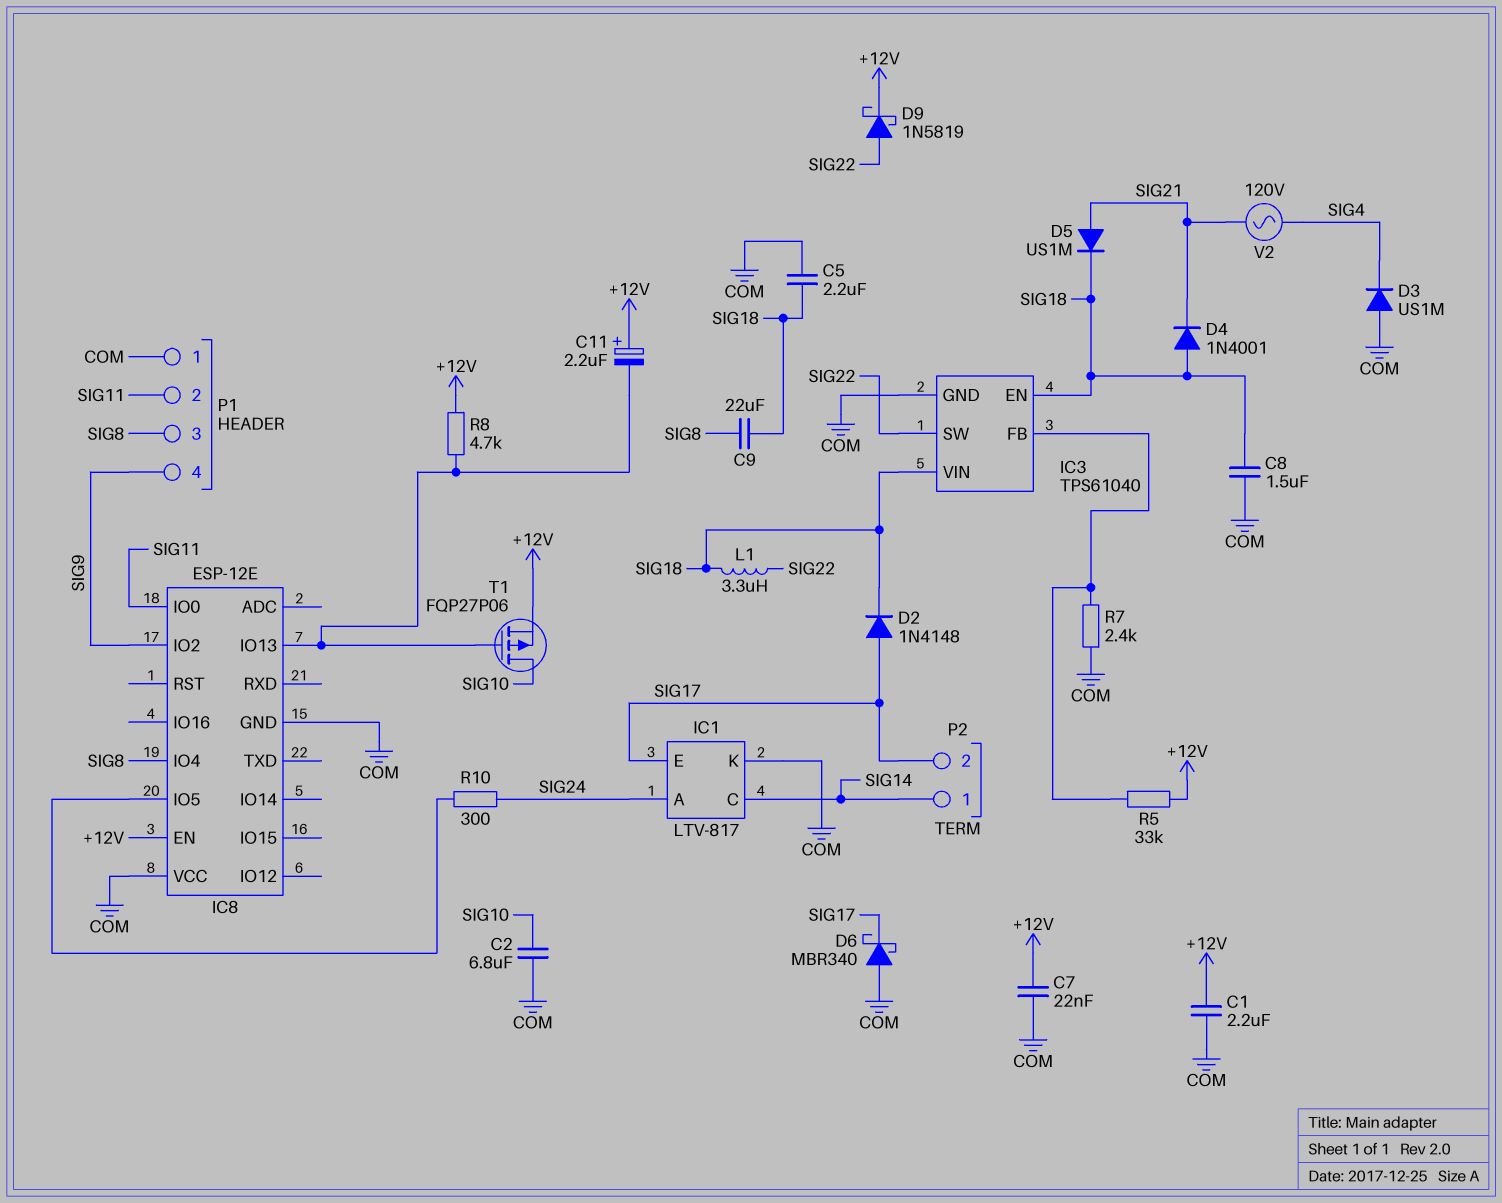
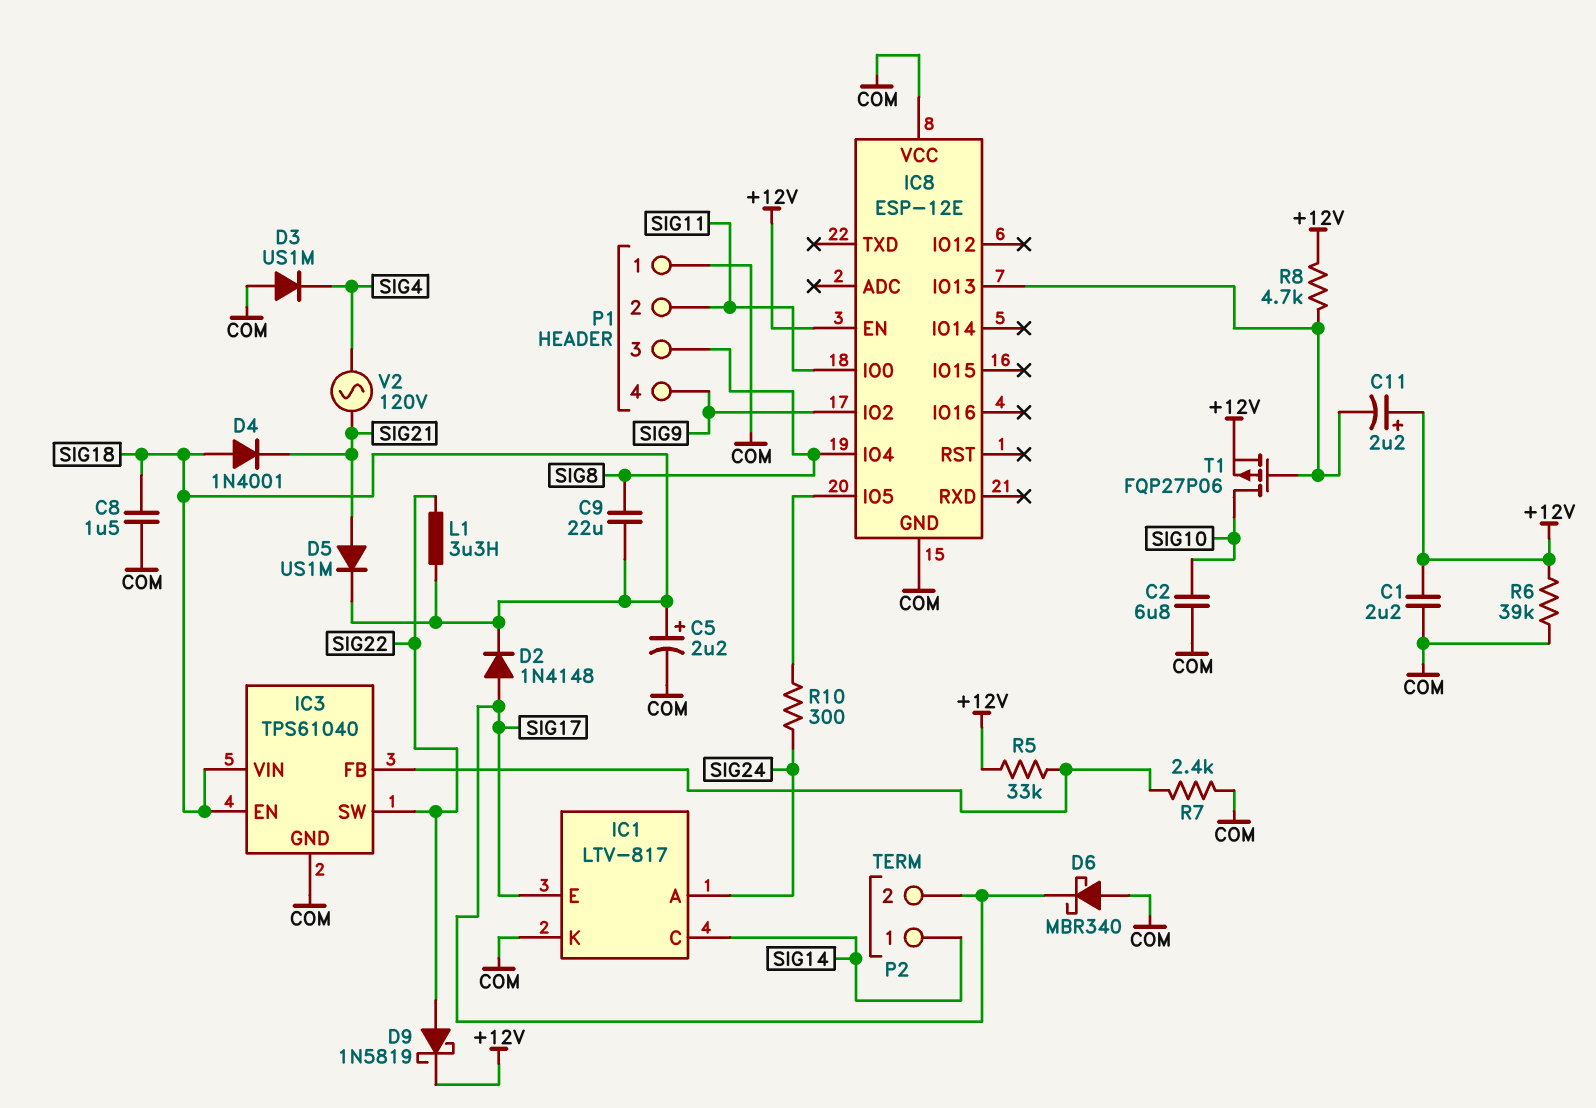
C5: 2.2uF (COM, SIG18) -> 2.2uF (plus SIG18, minus COM)
C7: 22nF (+12V, COM) -> none
R6: none -> 39k (+12V, COM)

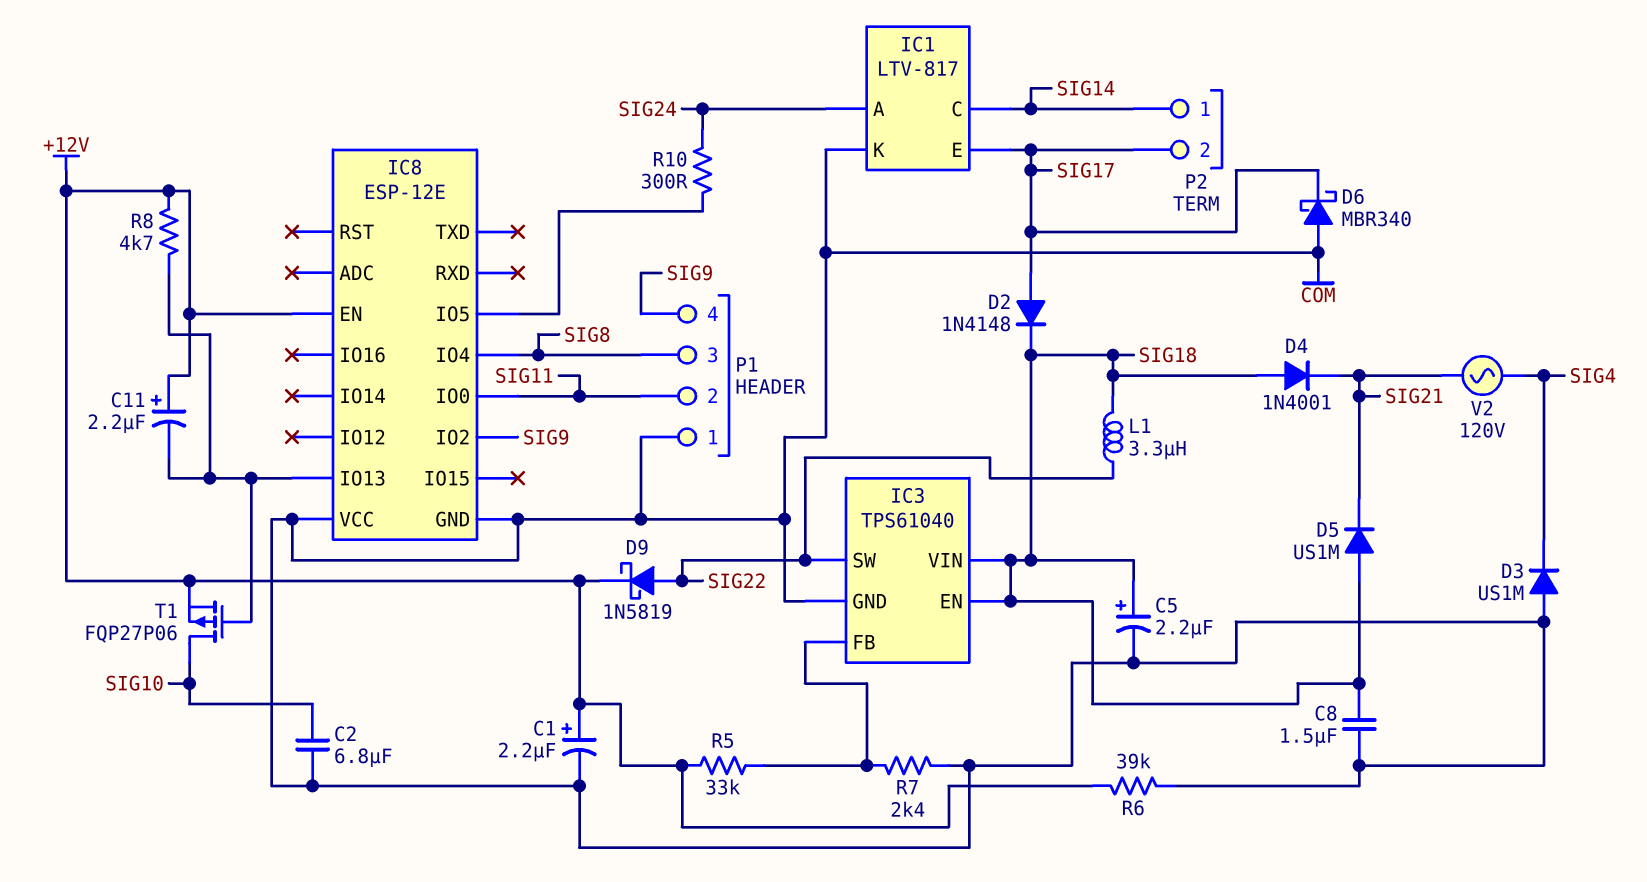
C1: 2.2uF (+12V, COM) -> 2.2uF (plus +12V, minus COM)
C9: 22uF (SIG8, SIG18) -> none
D5: diode US1M (A SIG21, K SIG18) -> diode US1M (A SIG18, K SIG21)

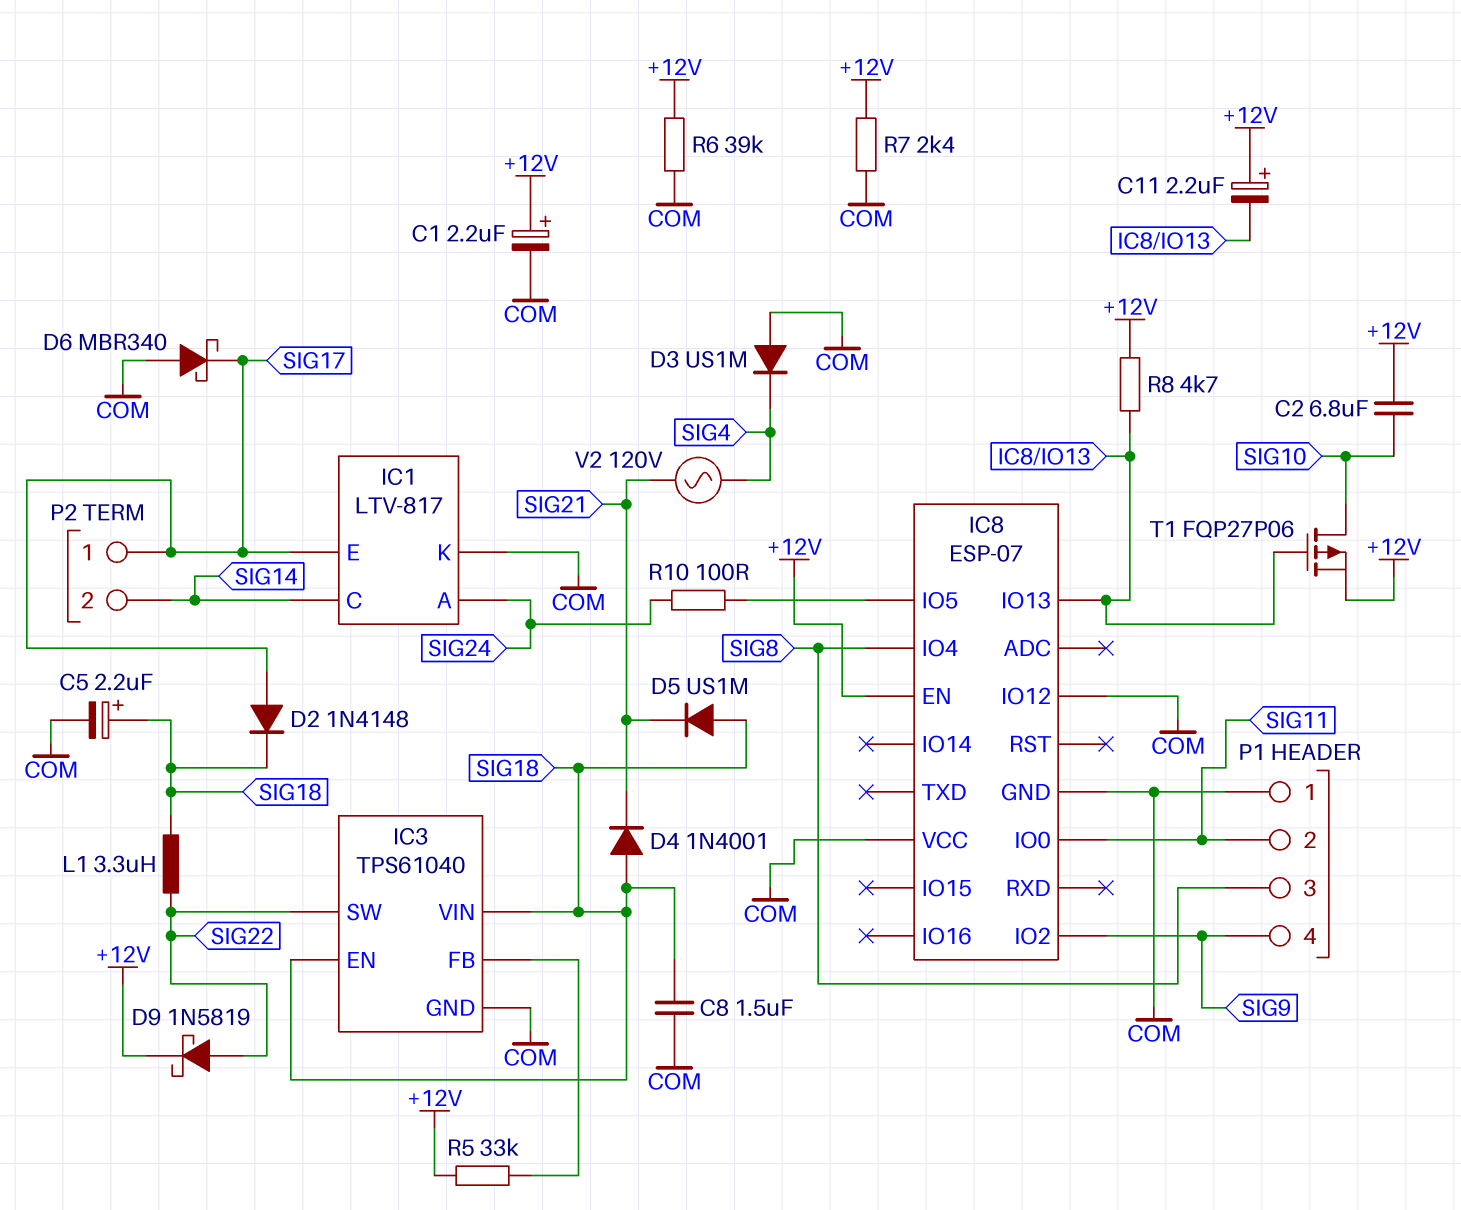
C2: 6.8uF (COM, SIG10) -> 6.8uF (+12V, SIG10)
IC8: ESP-12E -> ESP-07
IC8 pin IO12: none -> COM
P2 pin 1: SIG14 -> SIG17
P2 pin 2: SIG17 -> SIG14
R7: 2.4k (COM, IC3/FB) -> 2.4k (+12V, COM)
R10: 300 (IC8/IO5, SIG24) -> 100 (IC8/IO5, SIG24)

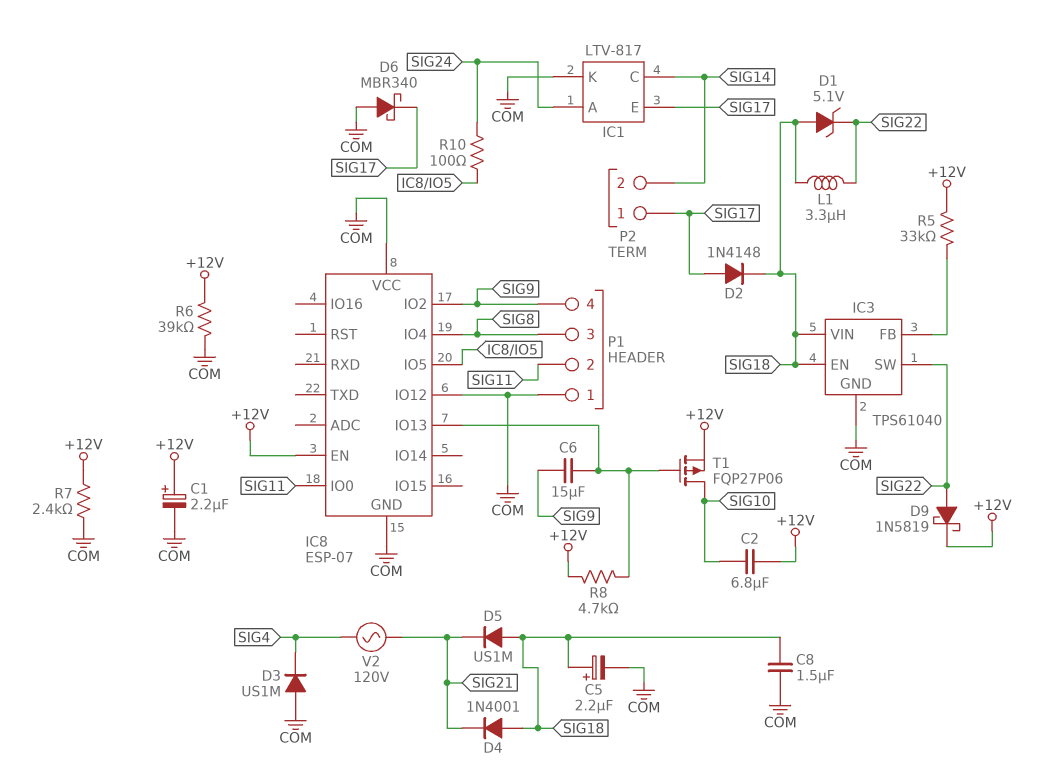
C6: none -> 15uF (IC8/IO13, SIG9)
C11: 2.2uF (plus +12V, minus IC8/IO13) -> none
D1: none -> zener 5.1V (A SIG18, K SIG22)

